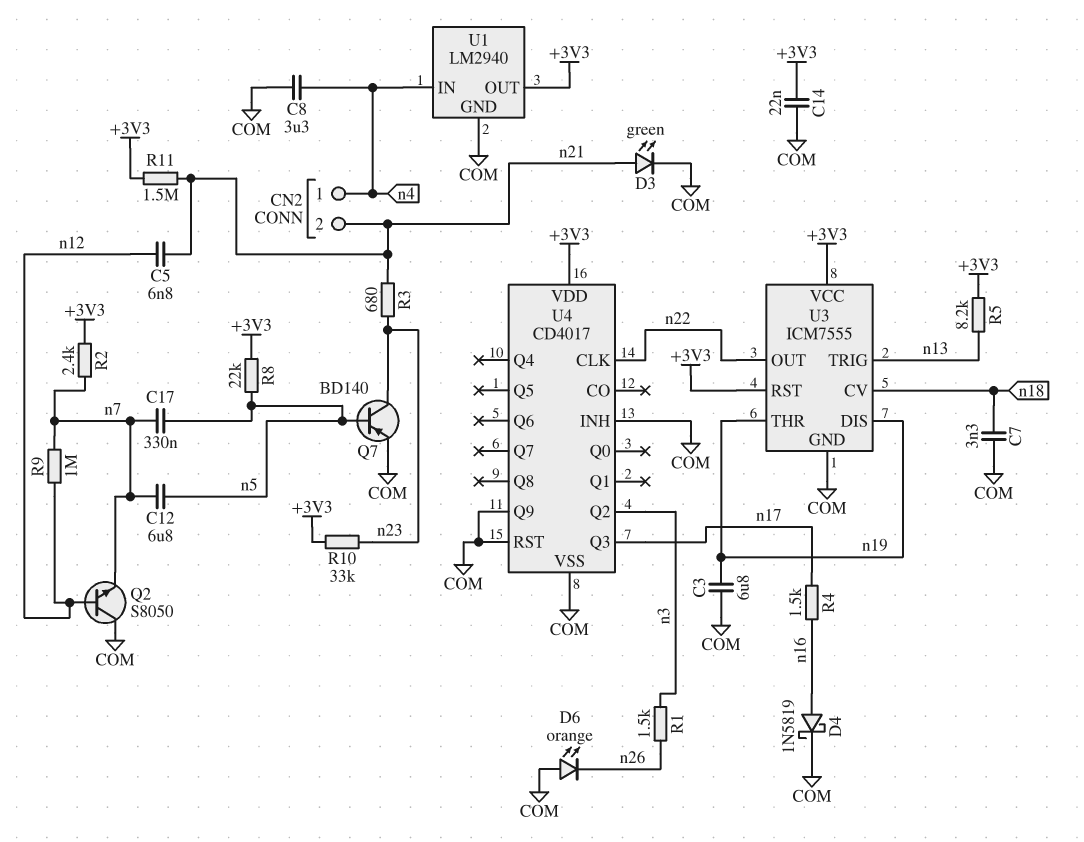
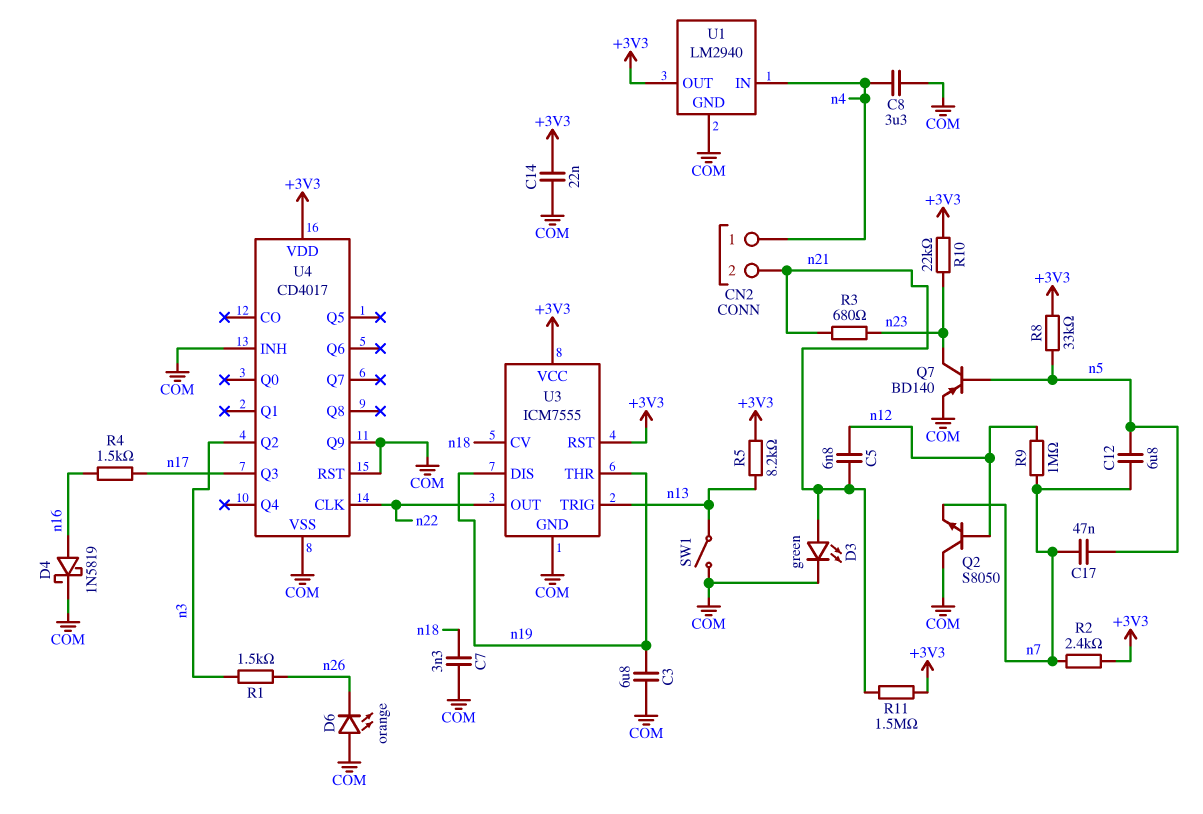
C17: 330nF (n5, n7) -> 47nF (n5, n7)
R8: 22k (+3V3, n5) -> 33k (+3V3, n5)
R10: 33k (+3V3, n23) -> 22k (+3V3, n23)
SW1: none -> switch (COM, n13)

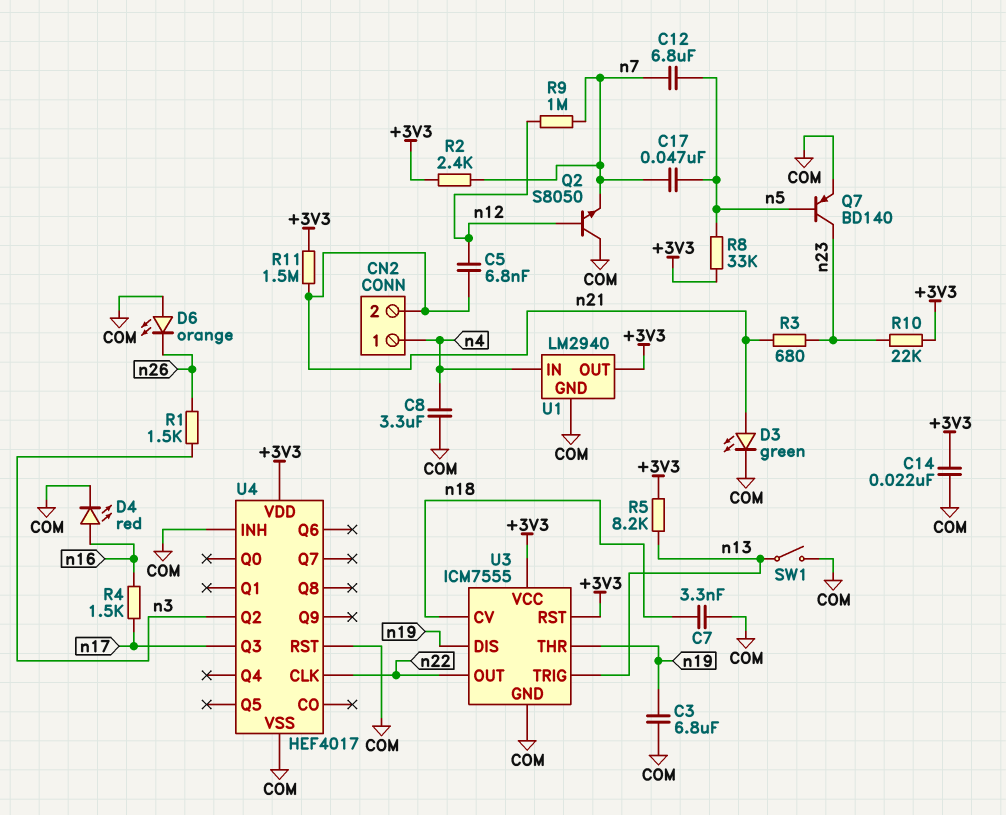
D4: schottky 1N5819 (A n16, K COM) -> LED red (A n16, K COM)
U4: CD4017 -> HEF4017
U4 pin Q9: COM -> none

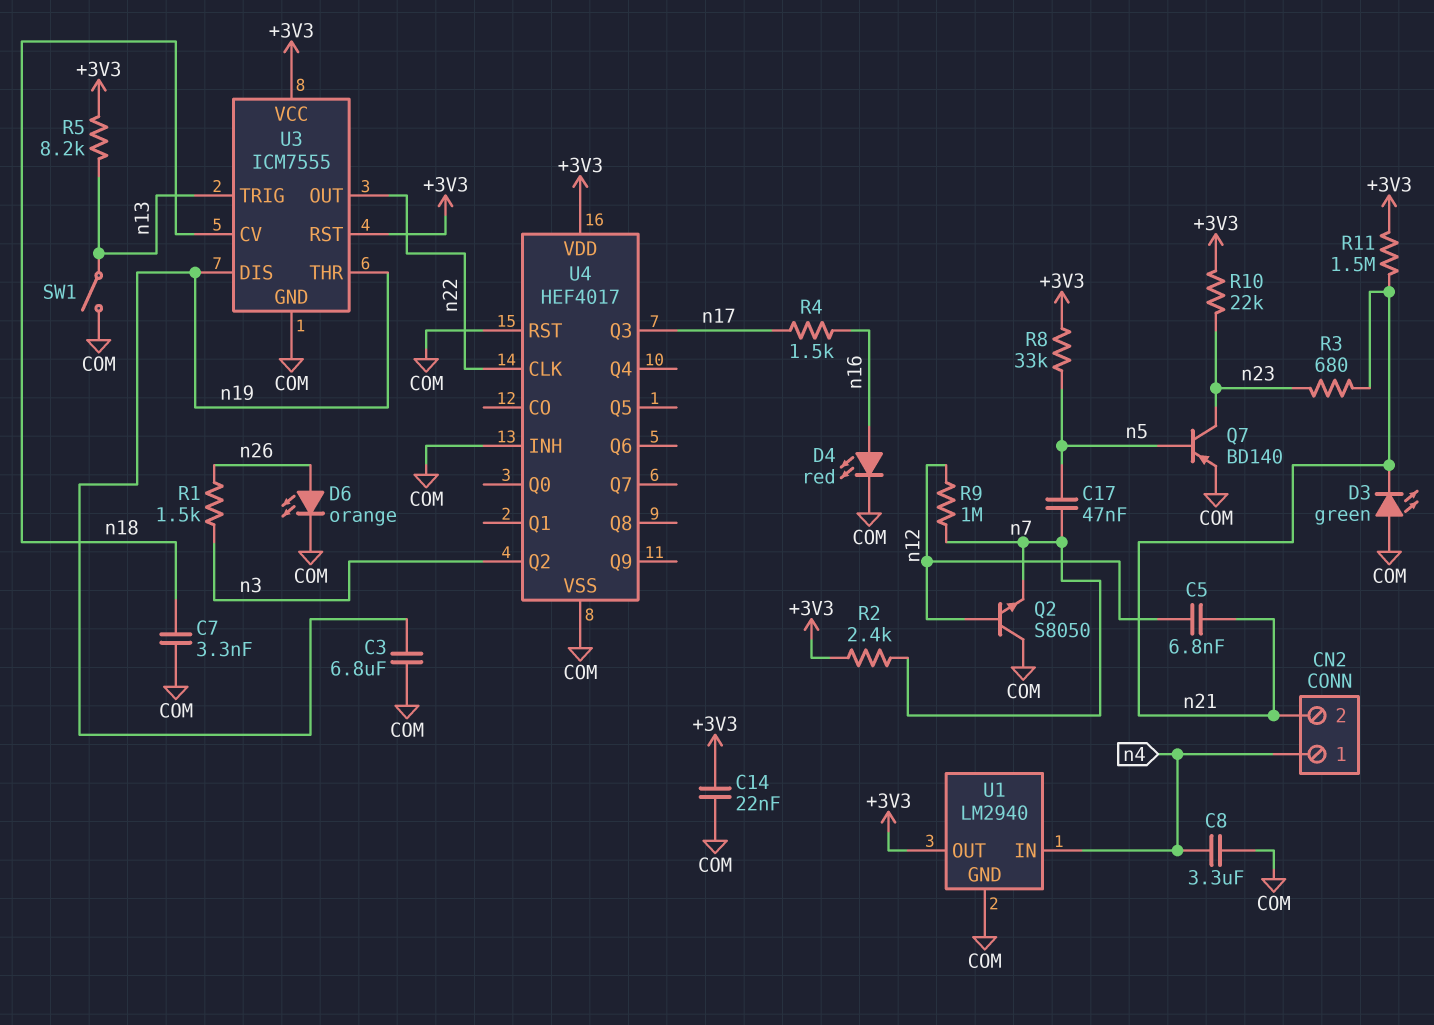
C12: 6.8uF (n5, n7) -> none
D3: LED green (A n21, K COM) -> LED green (A COM, K n21)
D6: LED orange (A COM, K n26) -> LED orange (A n26, K COM)

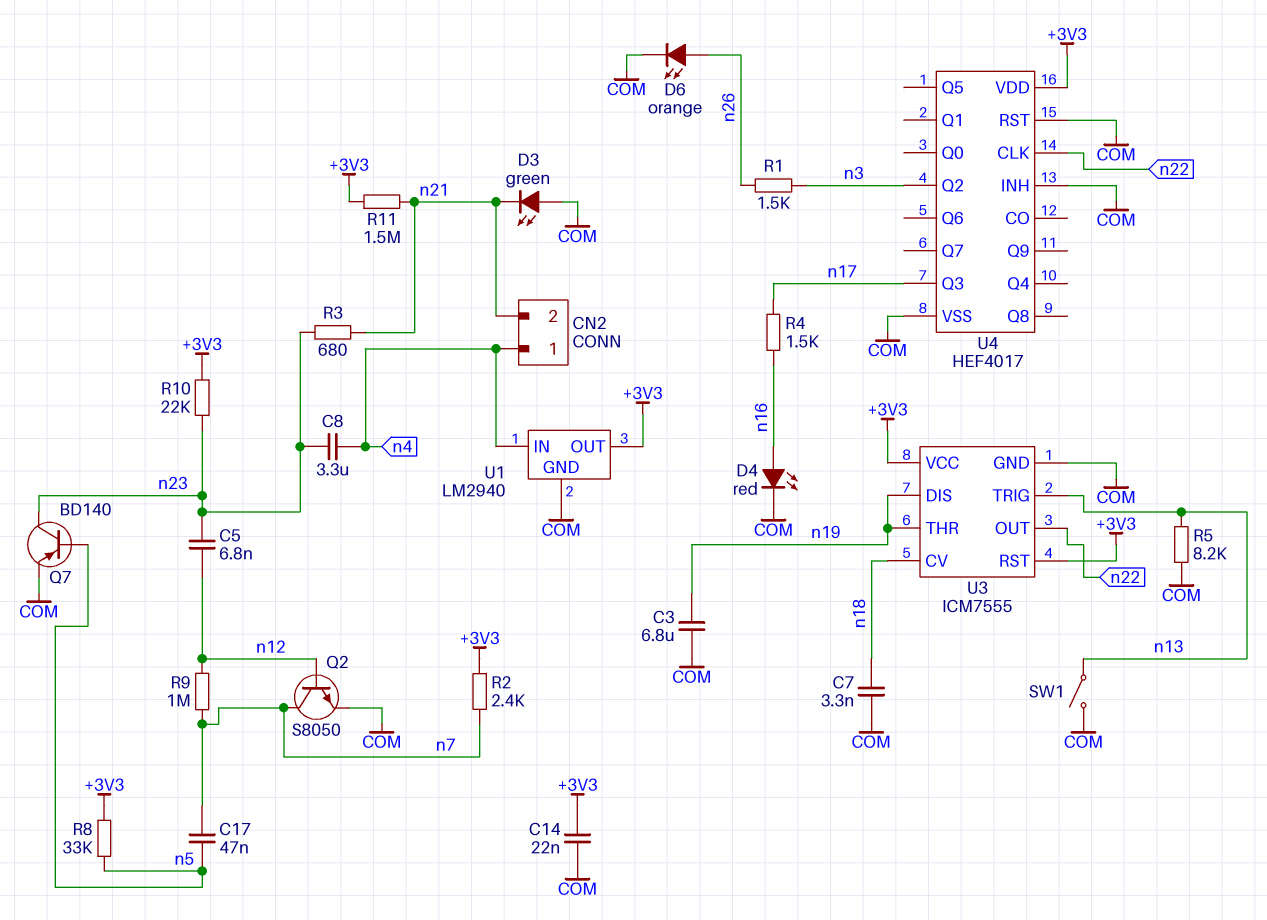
C5: 6.8nF (n12, n21) -> 6.8nF (n12, n23)
C8: 3.3uF (COM, n4) -> 3.3uF (n4, n23)
Q2: NPN S8050 (B n12, C COM, E n7) -> NPN S8050 (B n12, C n7, E COM)
R5: 8.2k (+3V3, n13) -> 8.2k (COM, n13)

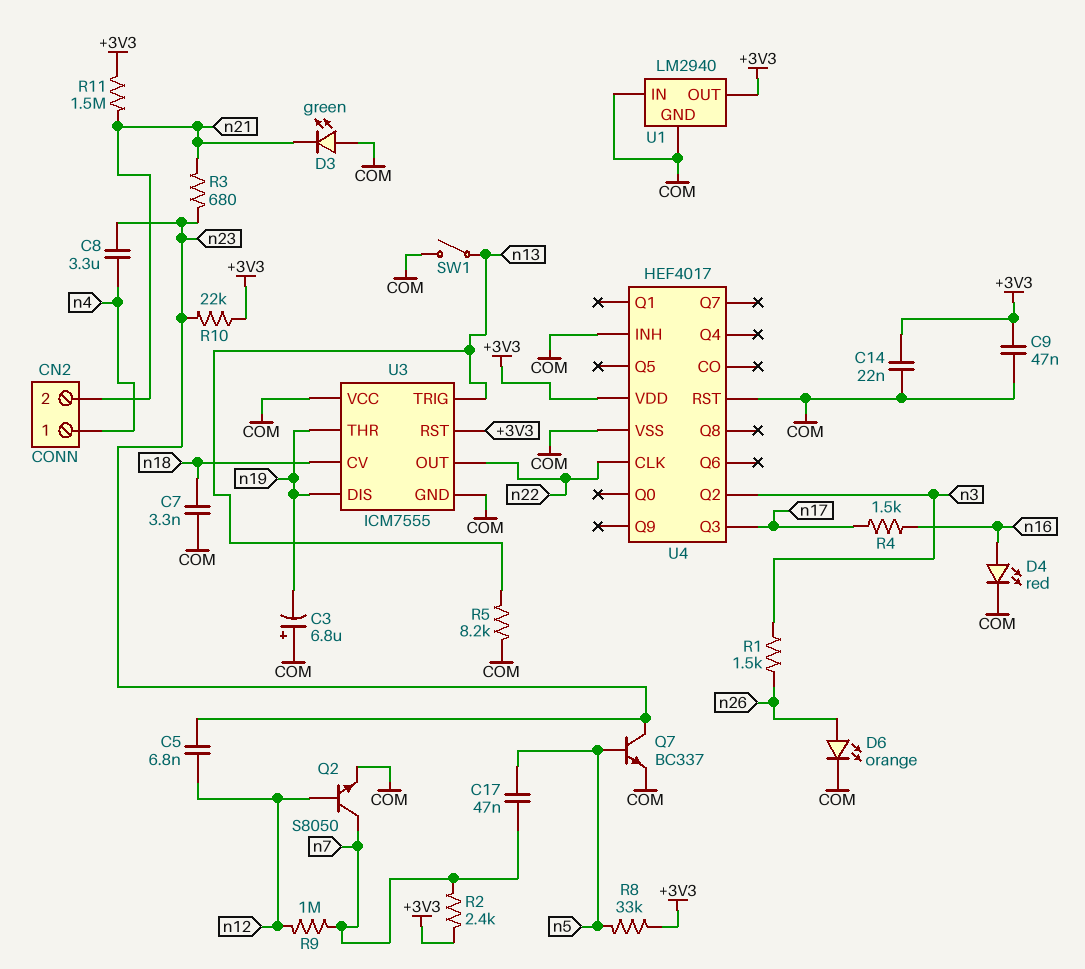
C3: 6.8uF (COM, n19) -> 6.8uF (plus COM, minus n19)
C9: none -> 47nF (+3V3, COM)
Q7: PNP BD140 (B n5, C n23, E COM) -> NPN BC337 (B n5, C n23, E COM)
U1 pin IN: n4 -> COM
U3 pin VCC: +3V3 -> COM

